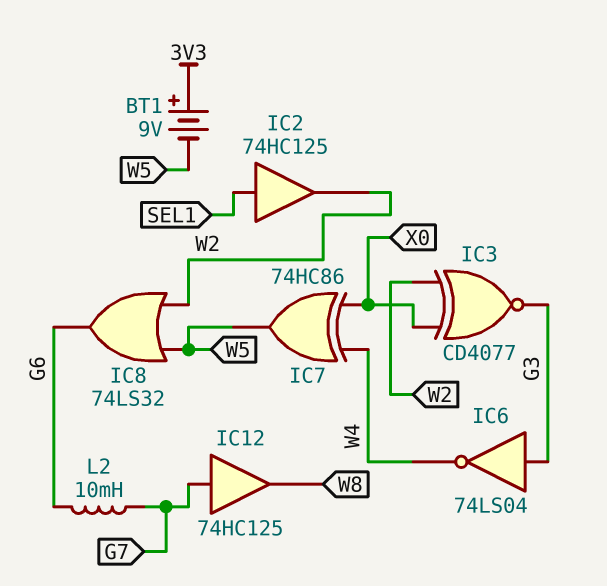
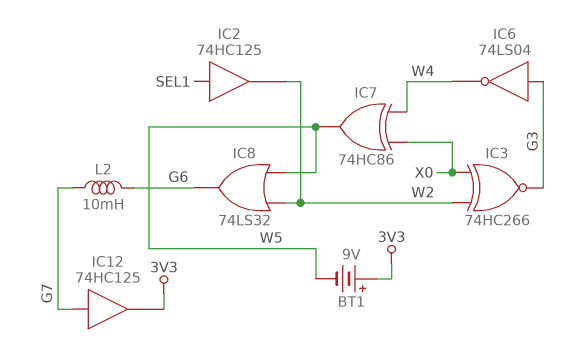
IC3: XNOR CD4077 (in W2, in X0, out G3) -> XNOR 74HC266 (in W2, in X0, out G3)
IC12: buffer 74HC125 (in G7, out W8) -> buffer 74HC125 (in G7, out 3V3)

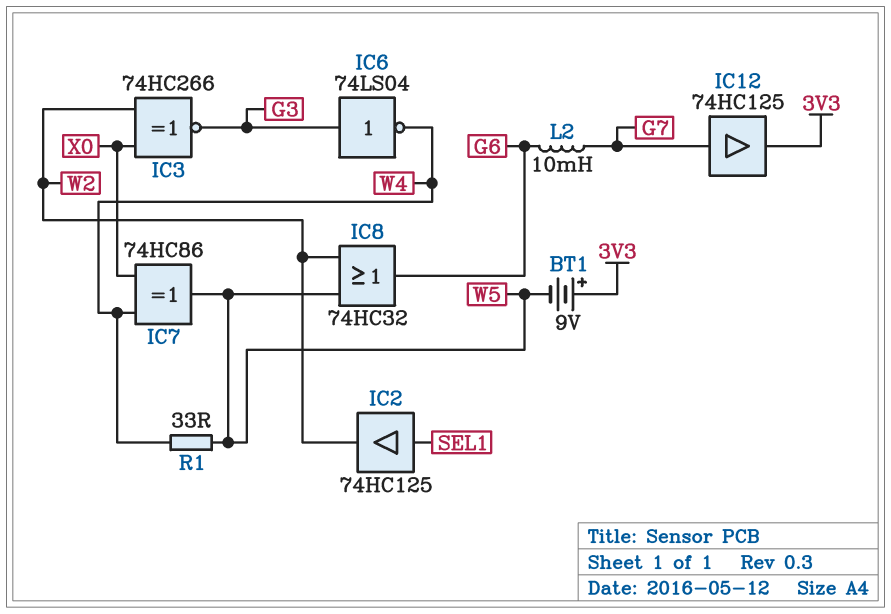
IC8: OR 74LS32 (in W2, in W5, out G6) -> OR 74HC32 (in W2, in W5, out G6)
R1: none -> 33 (W4, W5)

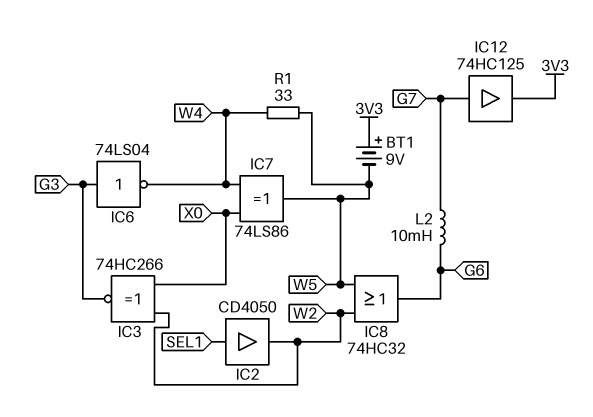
IC2: buffer 74HC125 (in SEL1, out W2) -> buffer CD4050 (in SEL1, out W2)
IC7: XOR 74HC86 (in W4, in X0, out W5) -> XOR 74LS86 (in W4, in X0, out W5)

